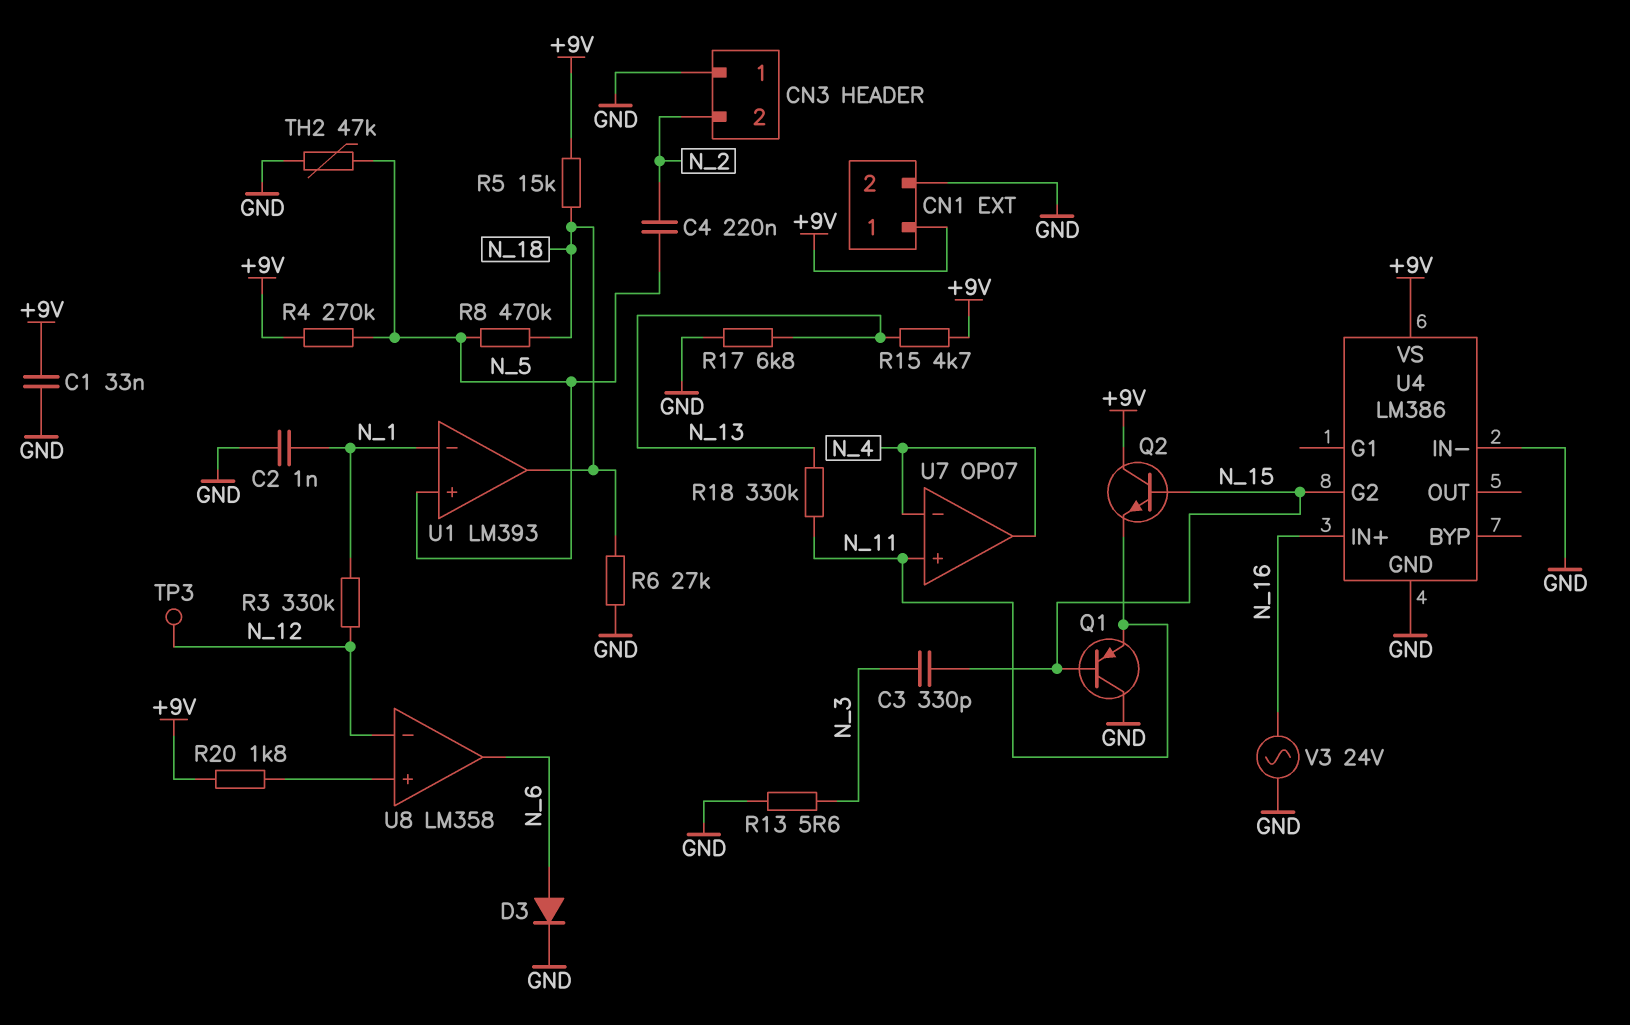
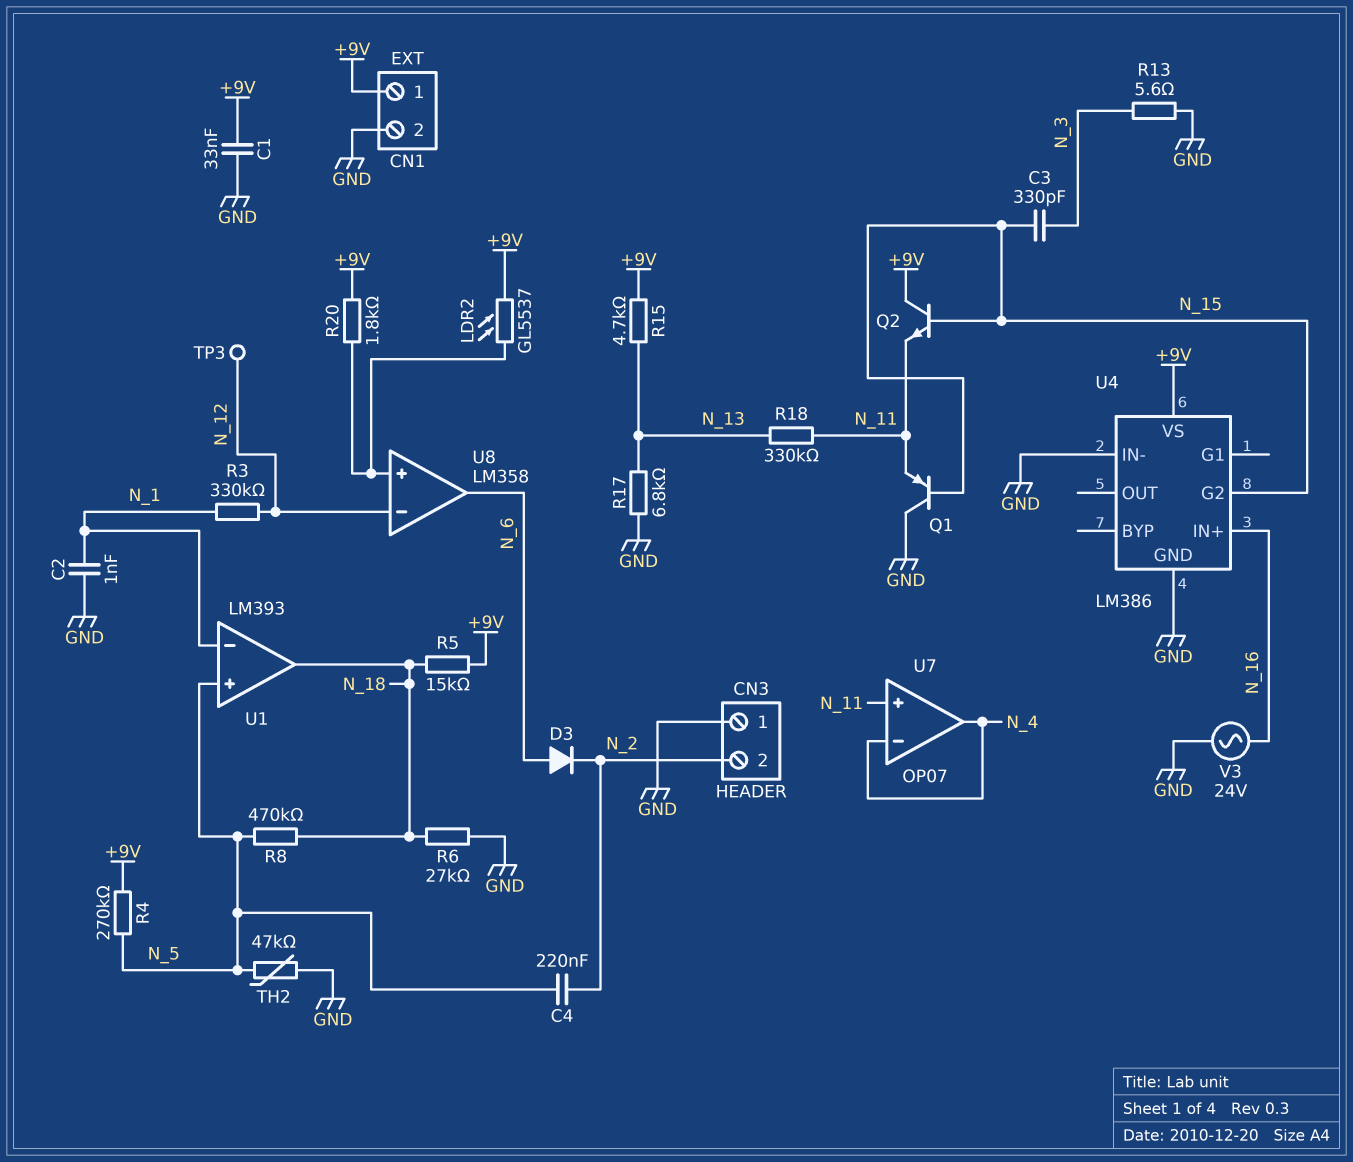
D3: diode (A N_6, K GND) -> diode (A N_6, K N_2)
LDR2: none -> GL5537 (+9V, U8/in+)

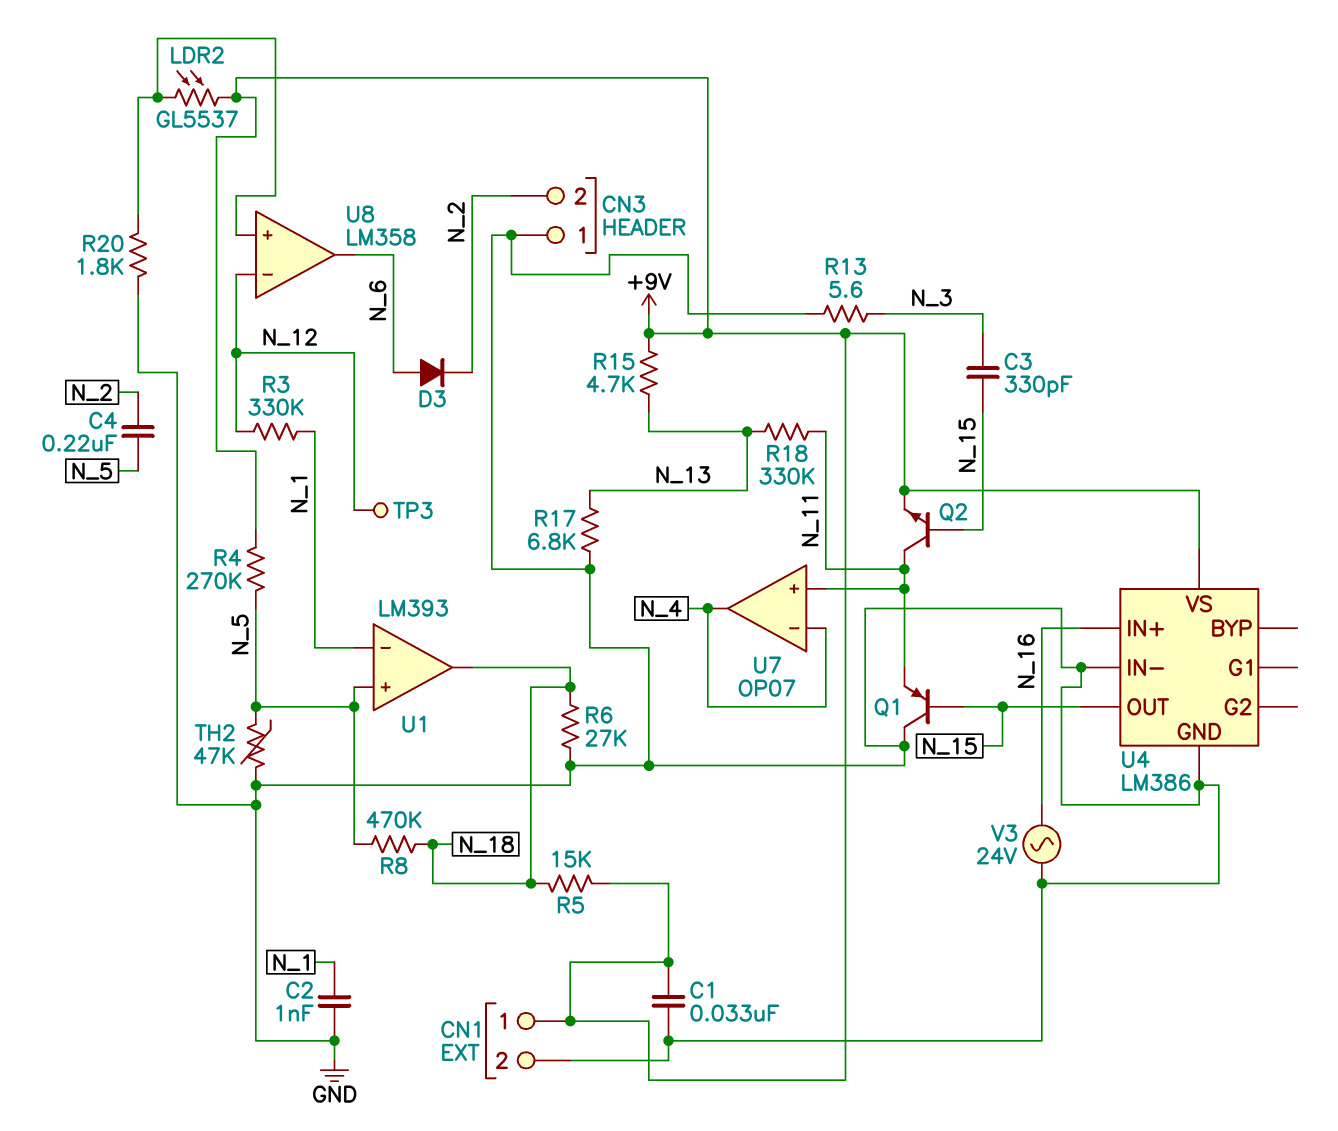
Q2: NPN (B N_15, C +9V, E N_11) -> NPN (B N_15, C N_11, E +9V)
R20: 1.8k (+9V, U8/in+) -> 1.8k (GND, U8/in+)
U4 pin G2: N_15 -> none
U4 pin OUT: none -> N_15

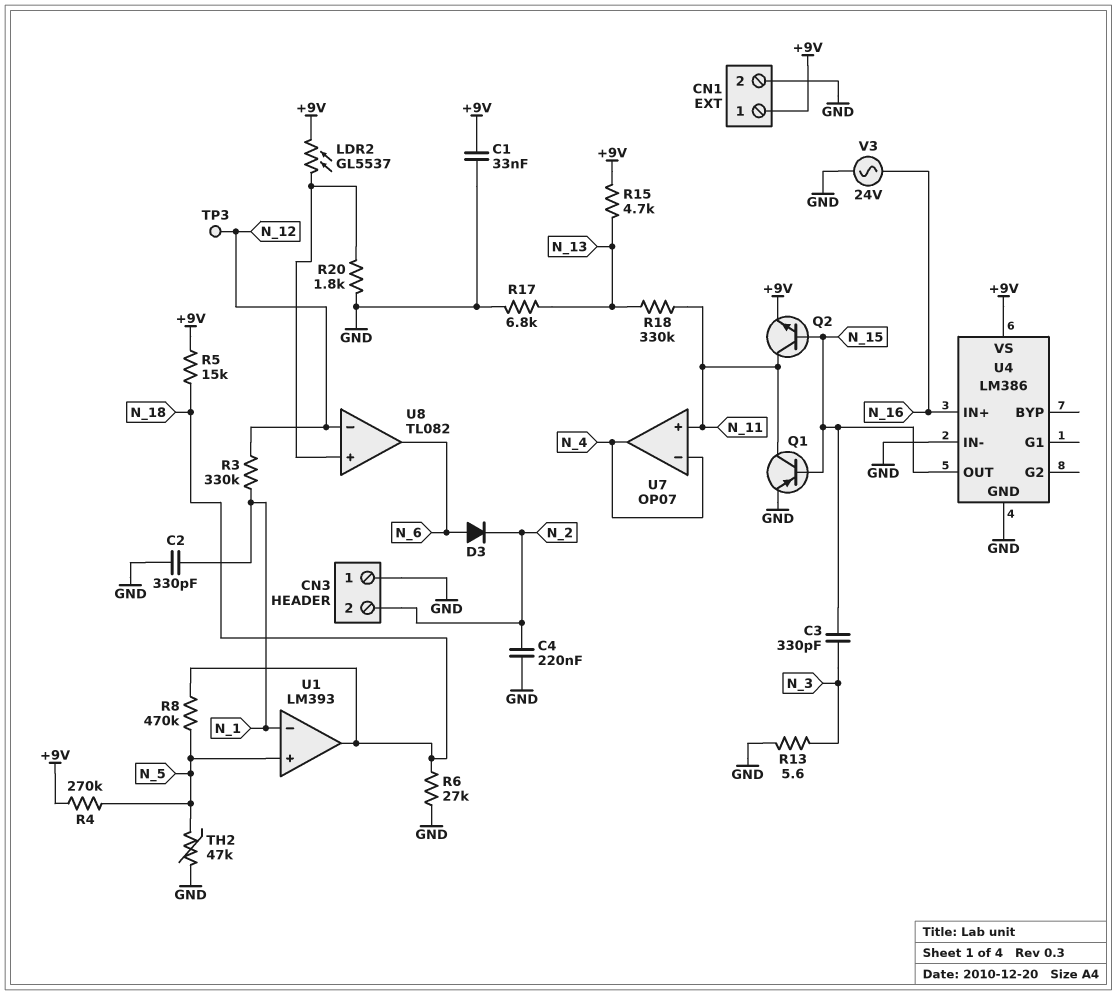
C2: 1nF (GND, N_1) -> 330pF (GND, N_1)
C4: 220nF (N_2, N_5) -> 220nF (GND, N_2)
Q1: PNP (B N_15, C GND, E N_11) -> PNP (B N_15, C N_11, E GND)
U8: LM358 -> TL082

